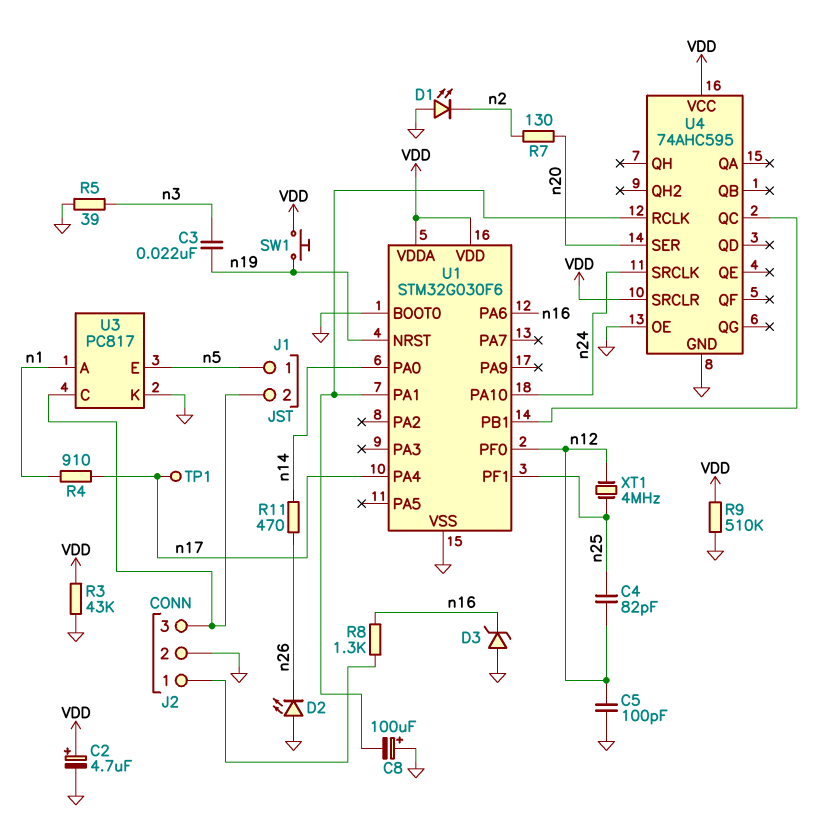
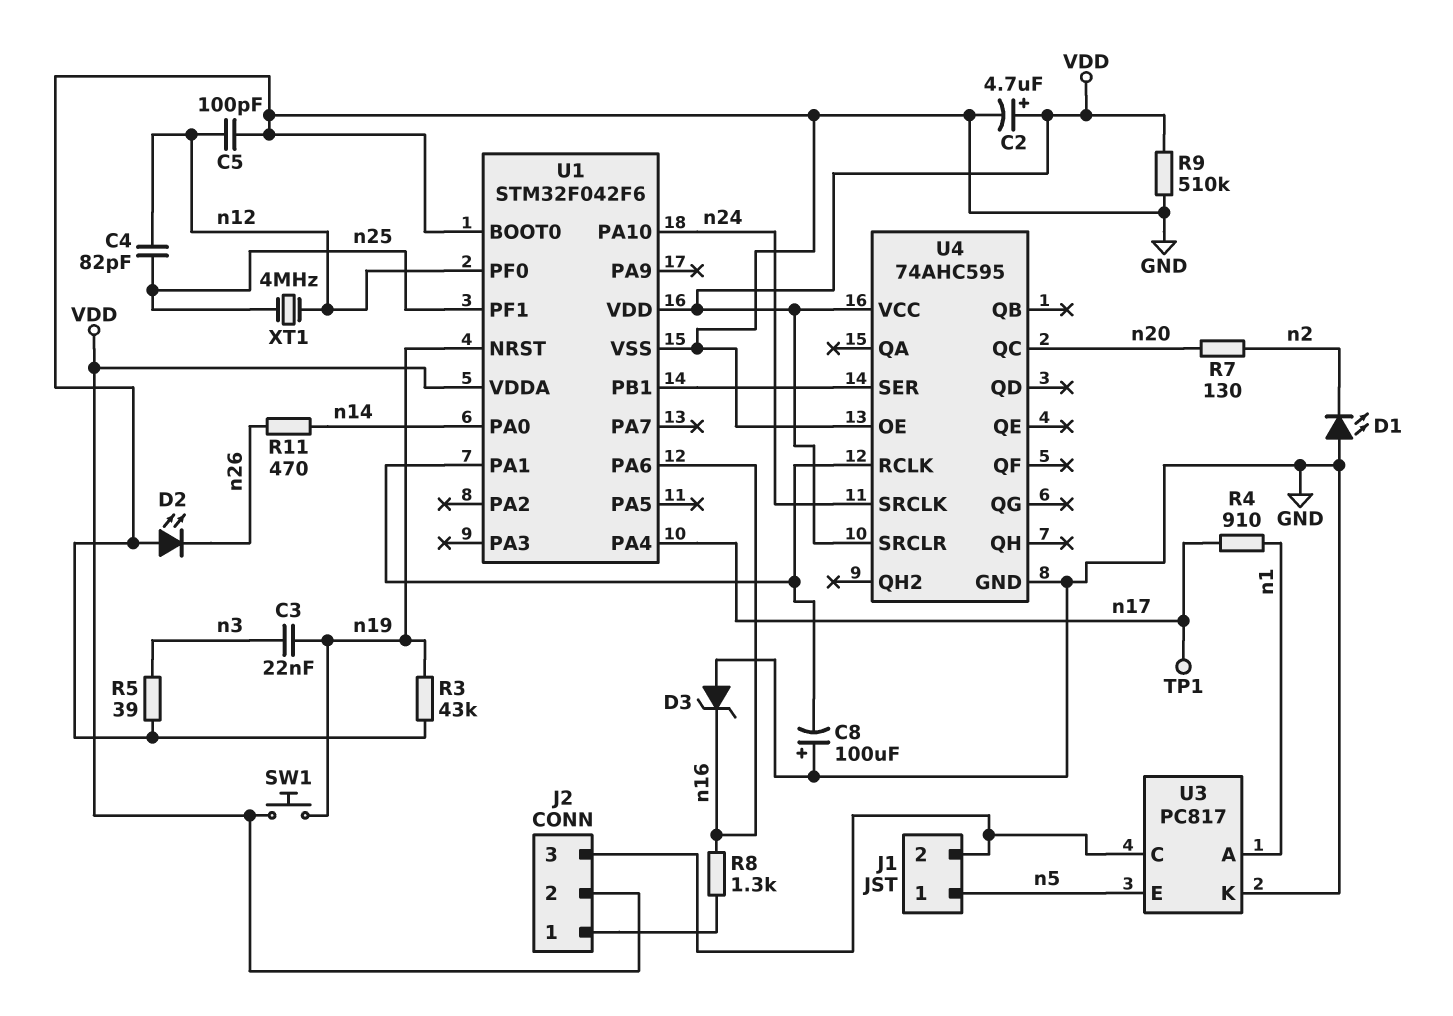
J2 pin 2: GND -> VDD
R3: 43k (GND, VDD) -> 43k (GND, n19)
U1: STM32G030F6 -> STM32F042F6
U4 pin QC: U1/PB1 -> n20
U4 pin SER: n20 -> U1/PB1

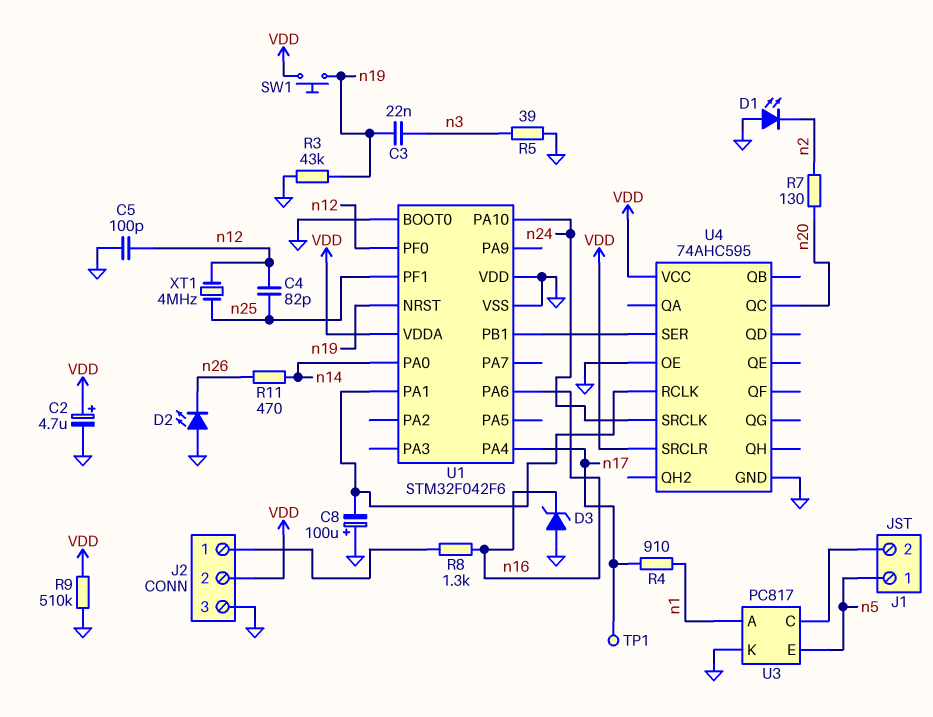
J2 pin 3: J1/2 -> GND
U1 pin VDD: VDD -> GND

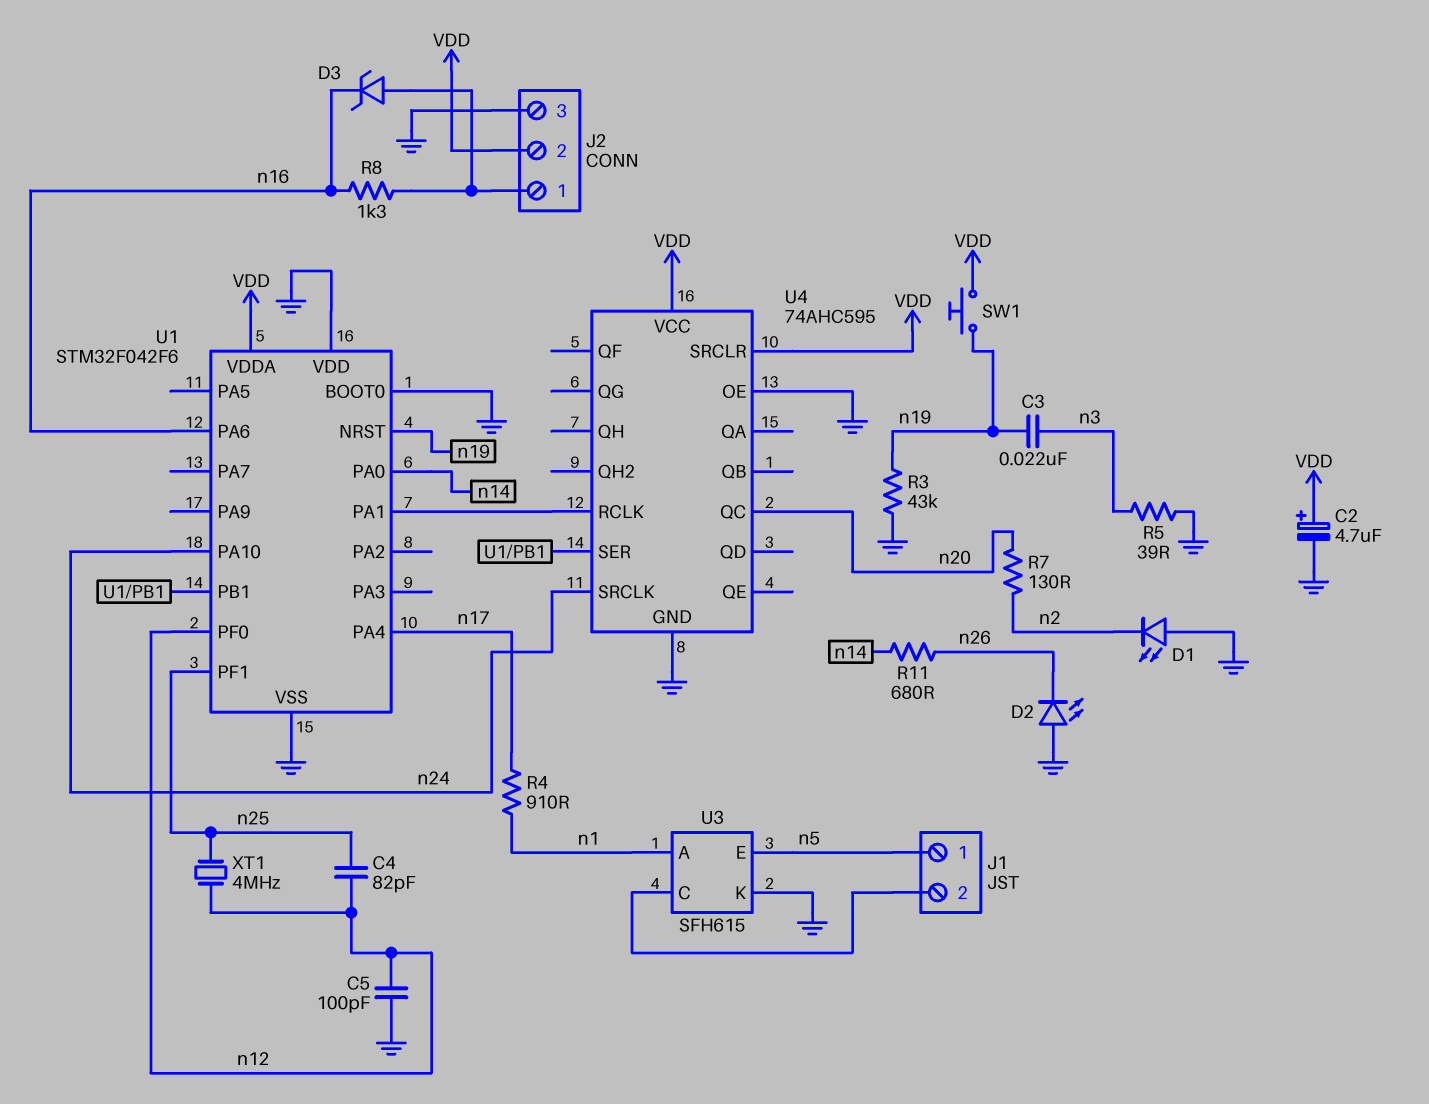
C8: 100uF (plus GND, minus U1/PA1) -> none
D3: zener (A GND, K n16) -> zener (A J2/1, K n16)
R9: 510k (GND, VDD) -> none
R11: 470 (n14, n26) -> 680 (n14, n26)
TP1: test point (n17) -> none
U3: PC817 -> SFH615

